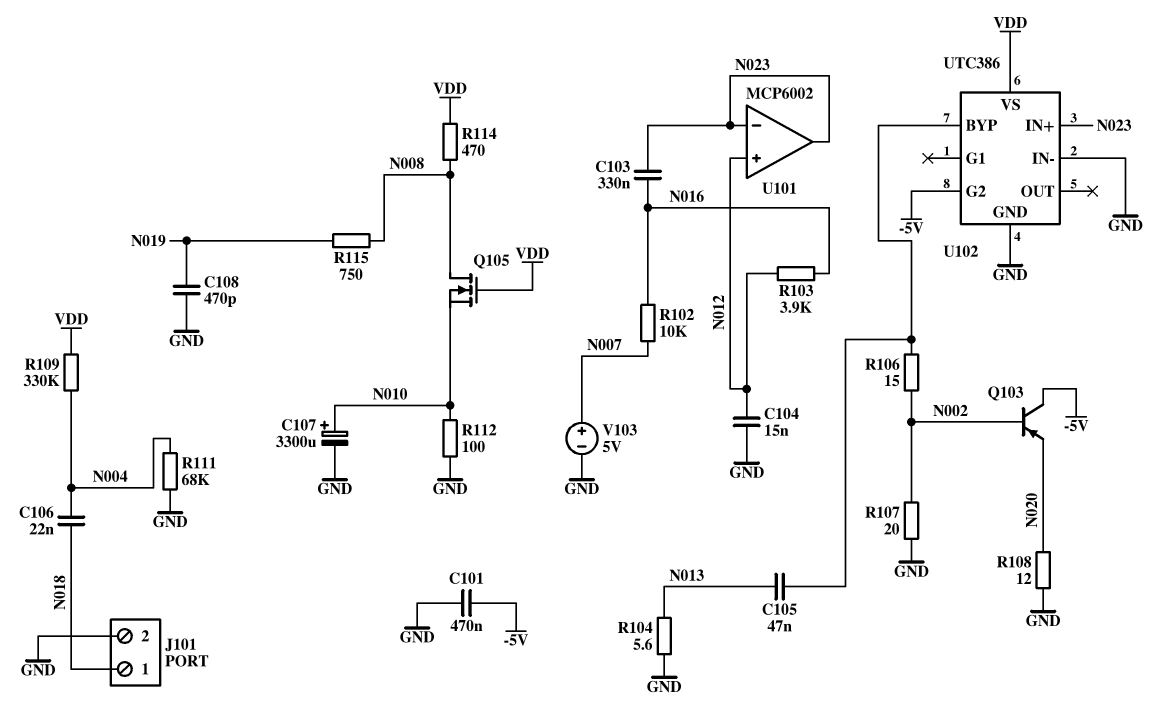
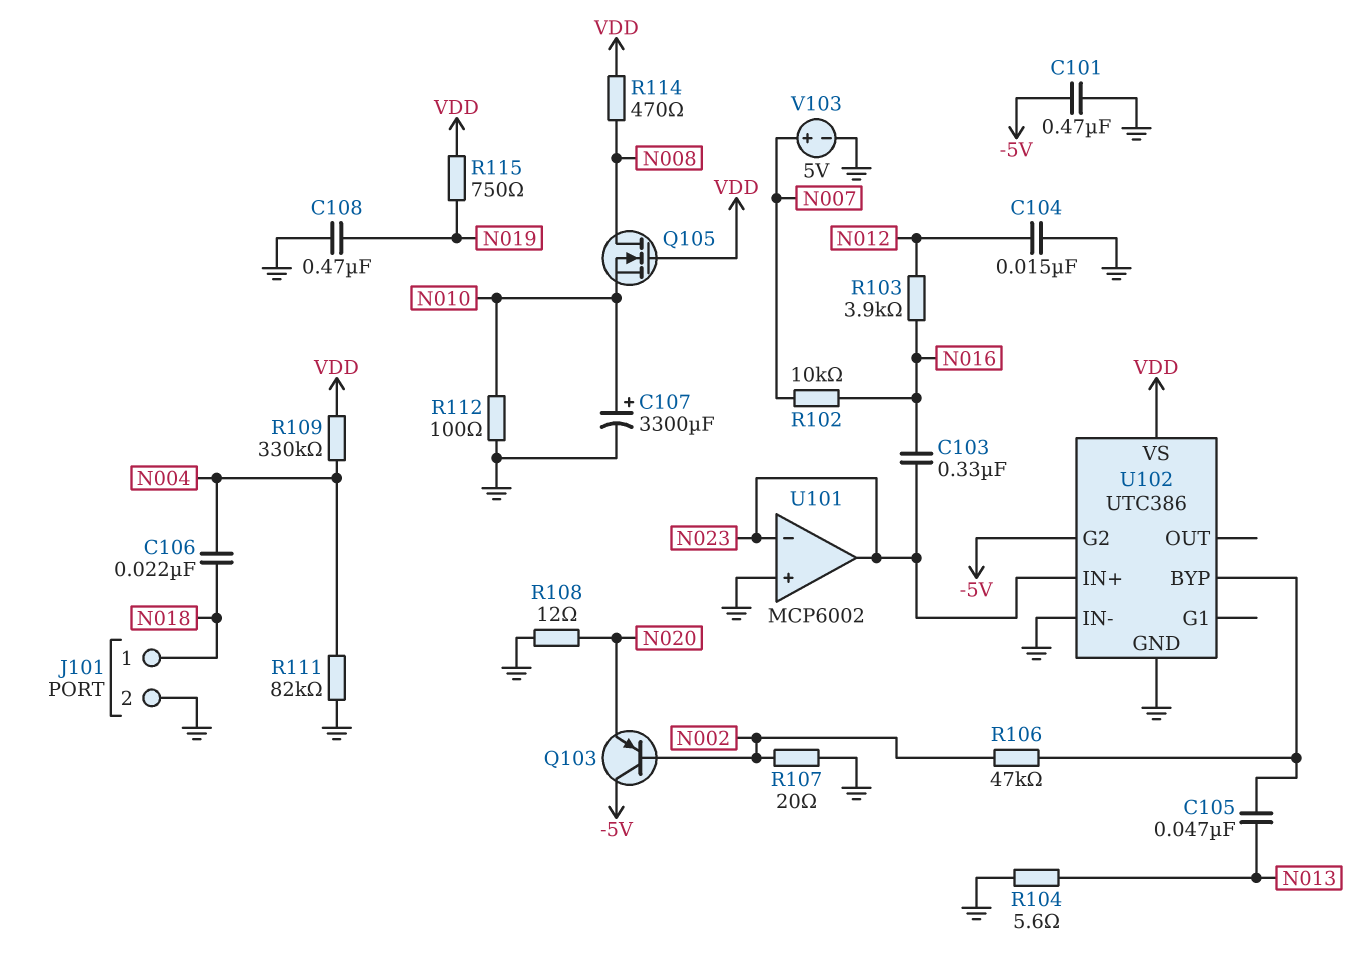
C108: 470pF (GND, N019) -> 470nF (GND, N019)
R106: 15 (N002, U102/BYP) -> 47k (N002, U102/BYP)
R111: 68k (GND, N004) -> 82k (GND, N004)
R115: 750 (N008, N019) -> 750 (N019, VDD)
U101 pin in+: N012 -> GND

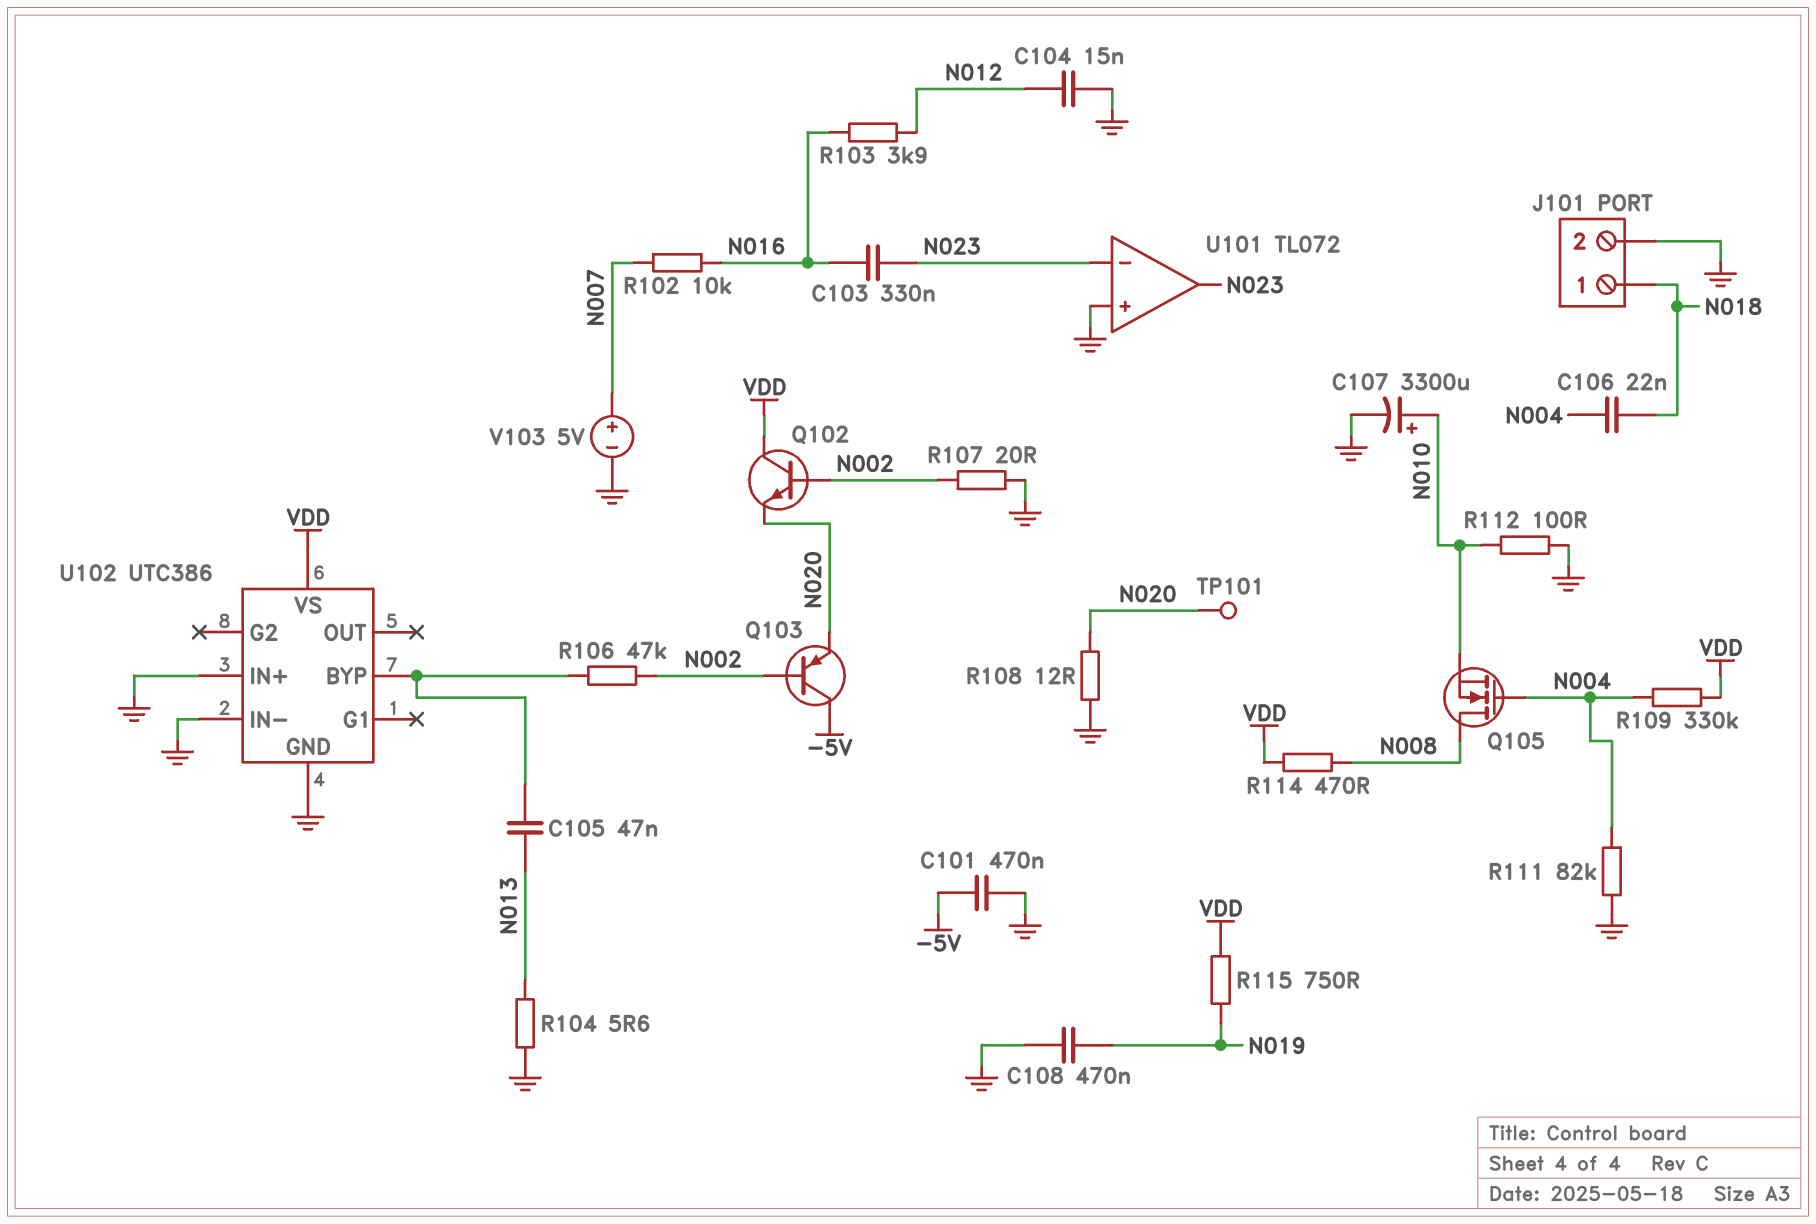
Q102: none -> NPN (B N002, C VDD, E N020)
Q105: NMOS (G VDD, D N008, S N010) -> NMOS (G N004, D N008, S N010)
TP101: none -> test point (N020)
U101: MCP6002 -> TL072
U102 pin G2: -5V -> none
U102 pin IN+: N023 -> GND

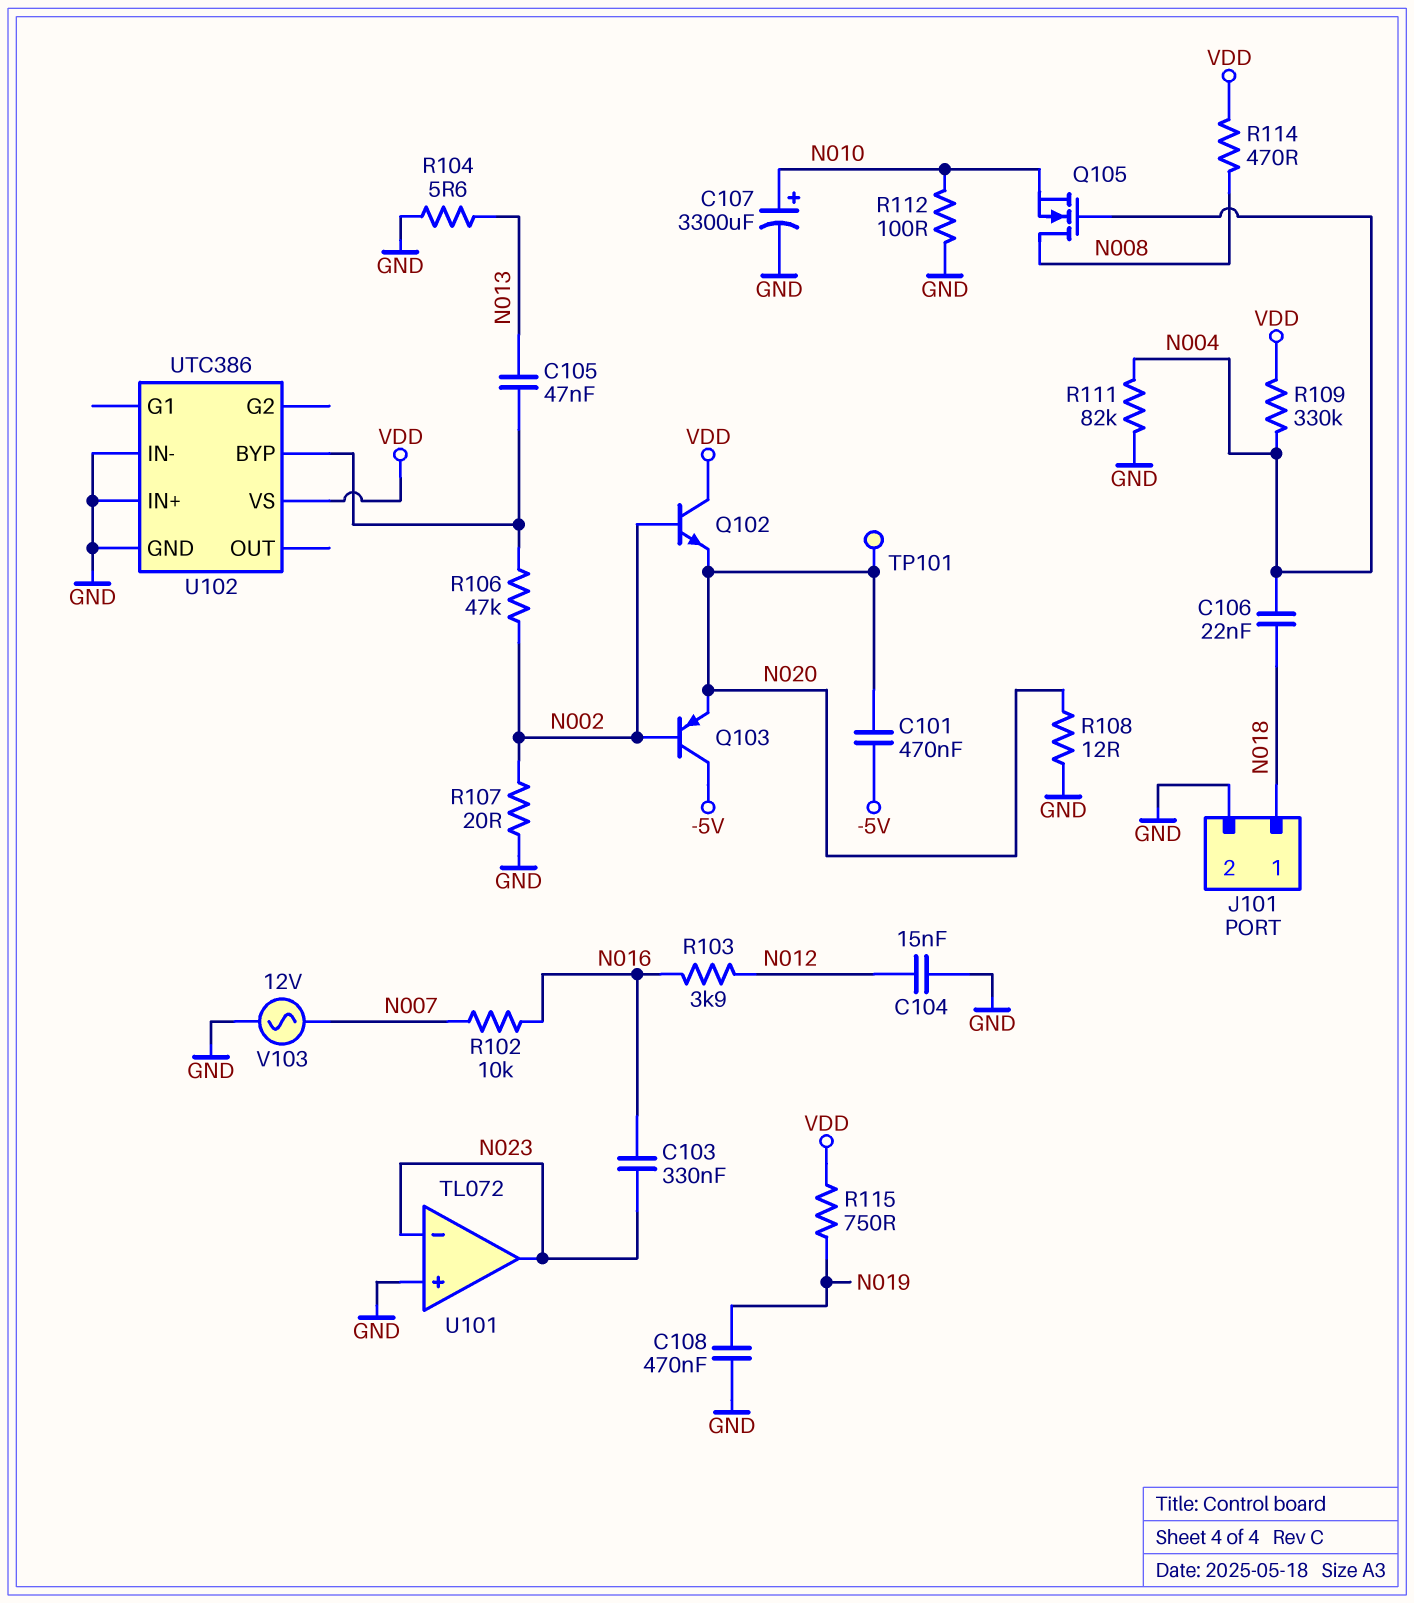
C101: 470nF (-5V, GND) -> 470nF (-5V, N020)
V103: 5V (plus N007, minus GND) -> AC 12V (GND, N007)

